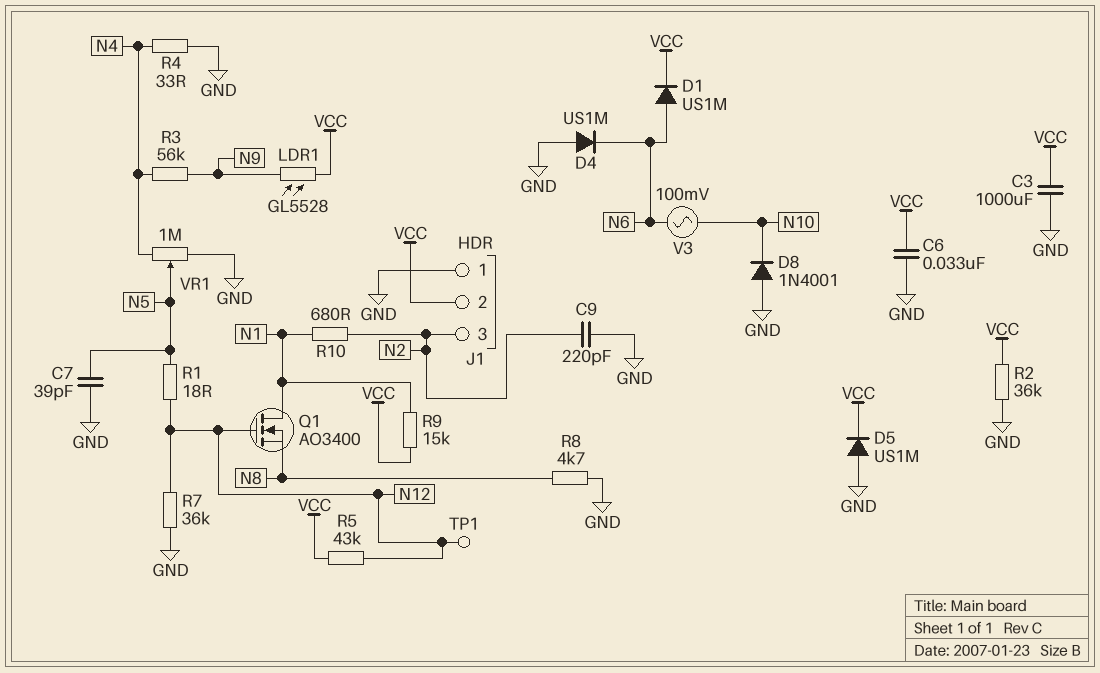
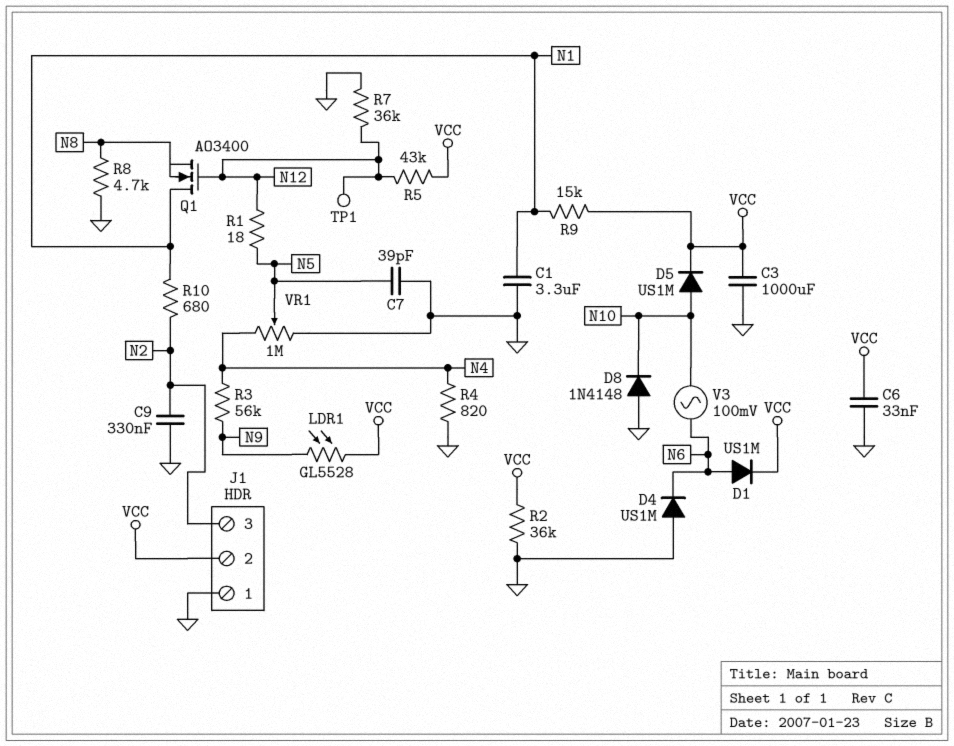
C1: none -> 3.3uF (GND, N1)
C9: 220pF (GND, N2) -> 330nF (GND, N2)
D5: diode US1M (A GND, K VCC) -> diode US1M (A N10, K VCC)
D8: diode 1N4001 (A GND, K N10) -> diode 1N4148 (A GND, K N10)
R4: 33 (GND, N4) -> 820 (GND, N4)

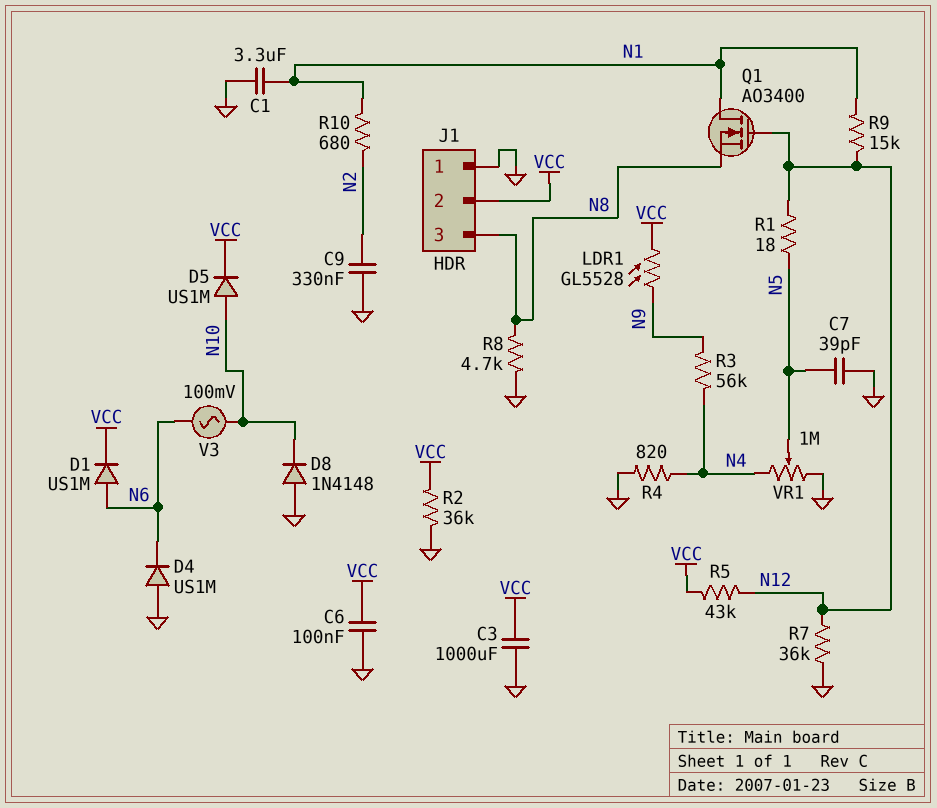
C6: 33nF (GND, VCC) -> 100nF (GND, VCC)
J1 pin 3: N2 -> N8
R9: 15k (N1, VCC) -> 15k (N1, N12)
TP1: test point (N12) -> none

